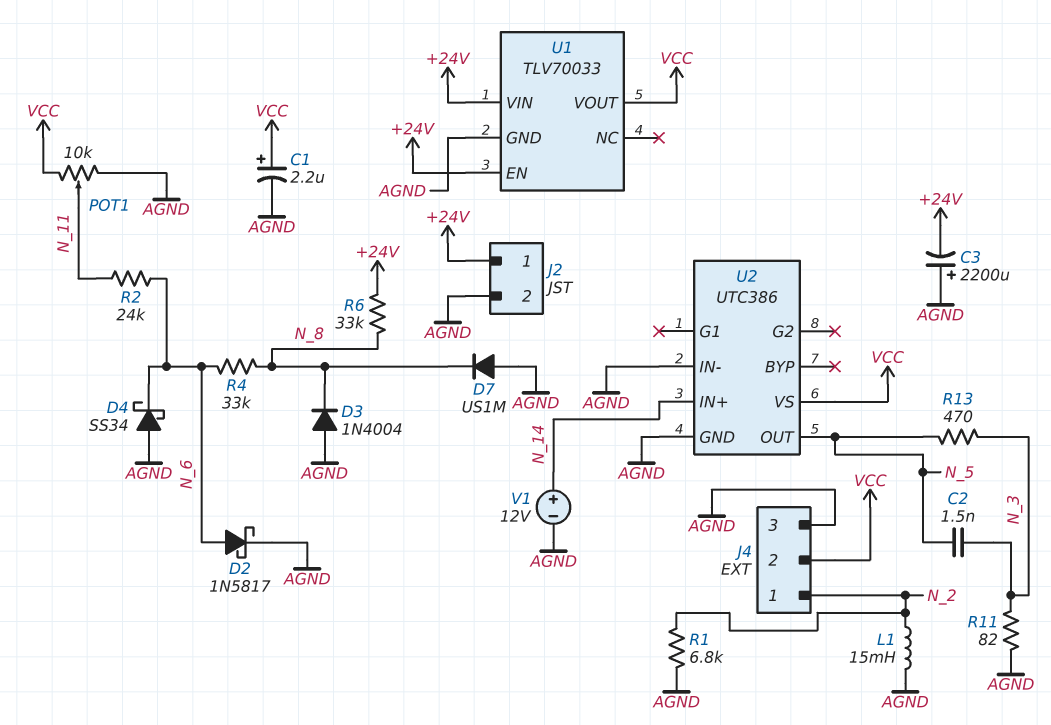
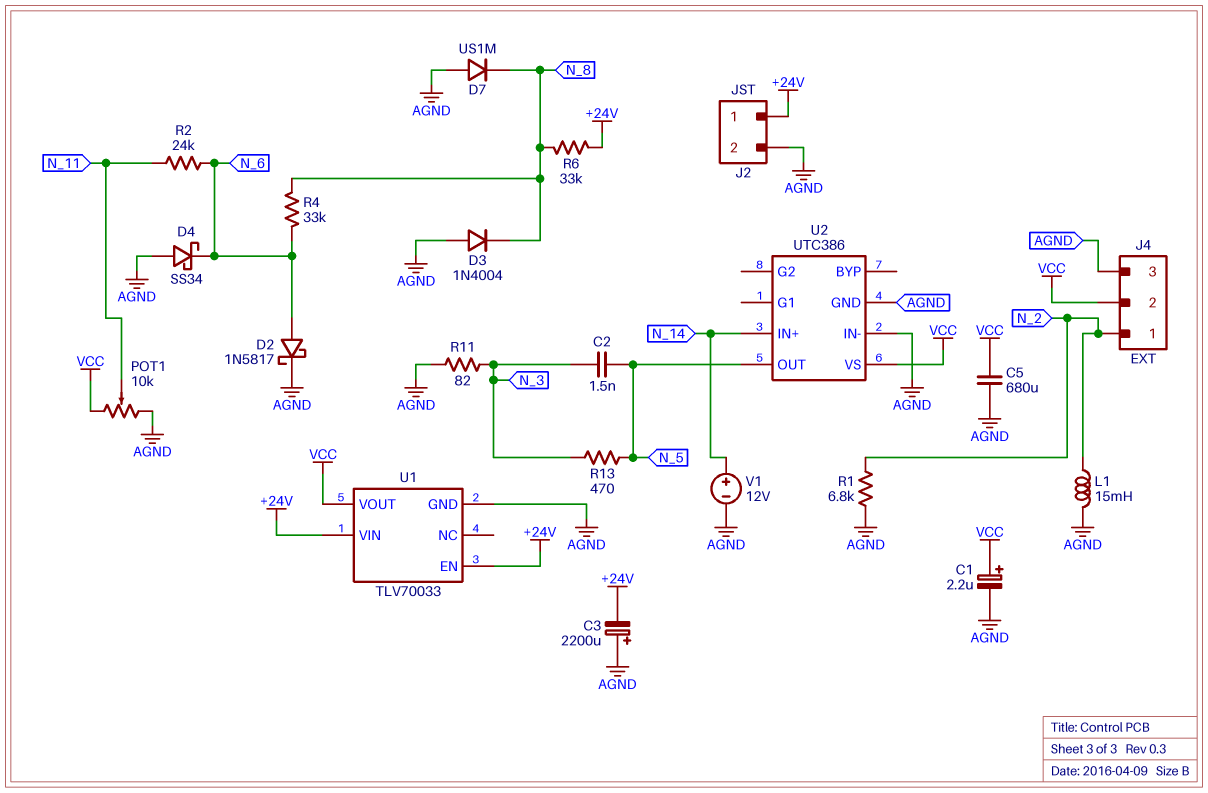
C5: none -> 680uF (AGND, VCC)

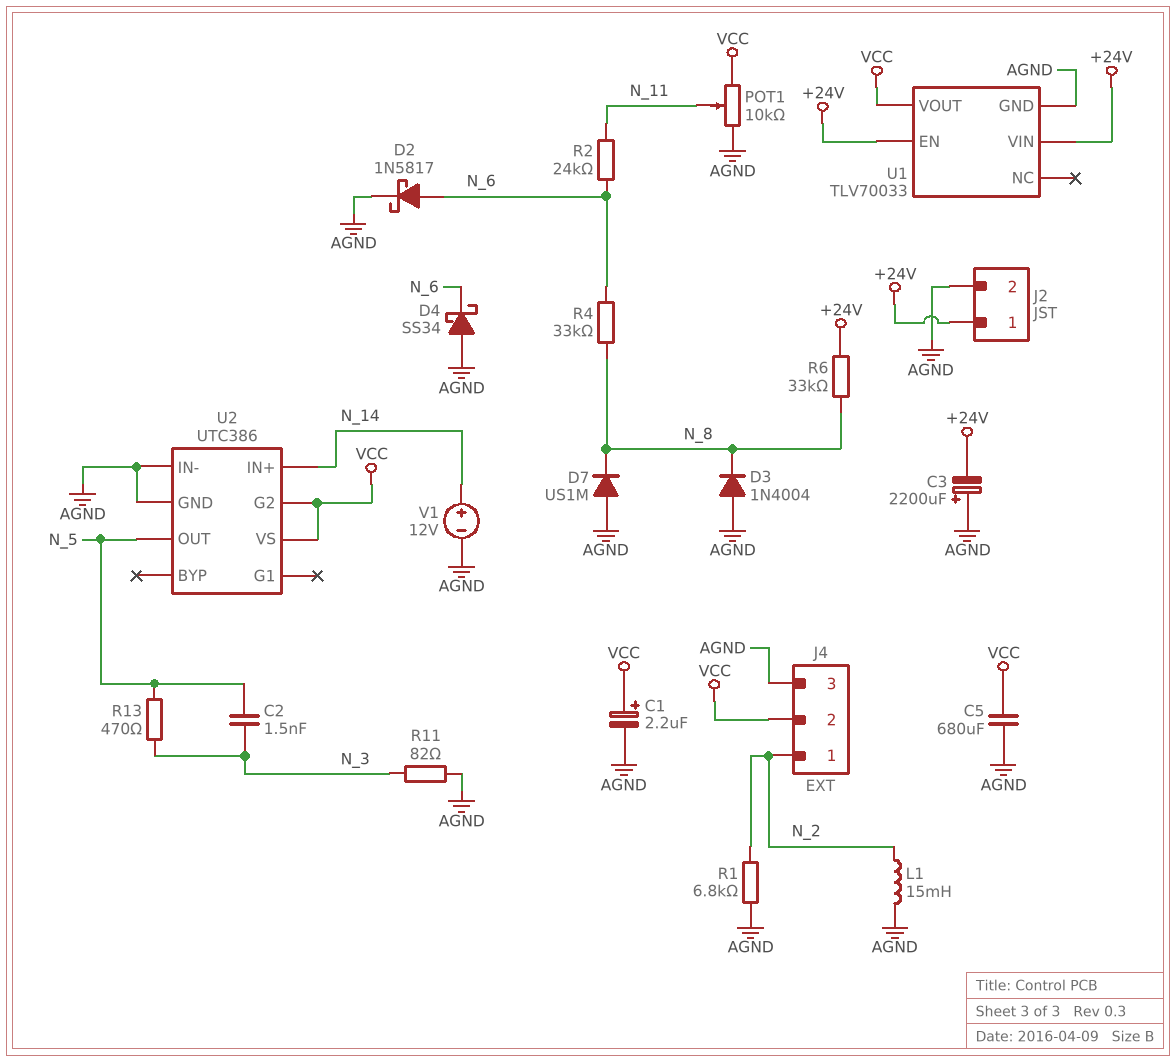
U2 pin G2: none -> VCC

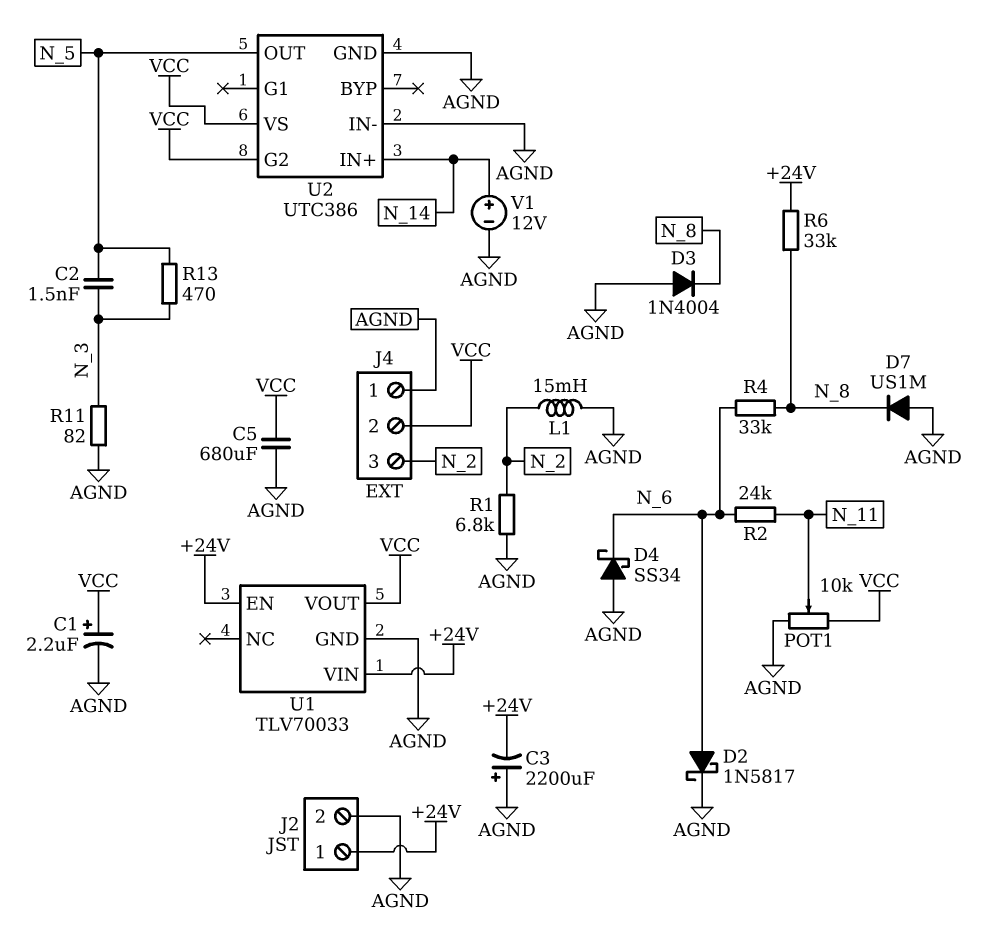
J4 pin 1: N_2 -> AGND
J4 pin 3: AGND -> N_2

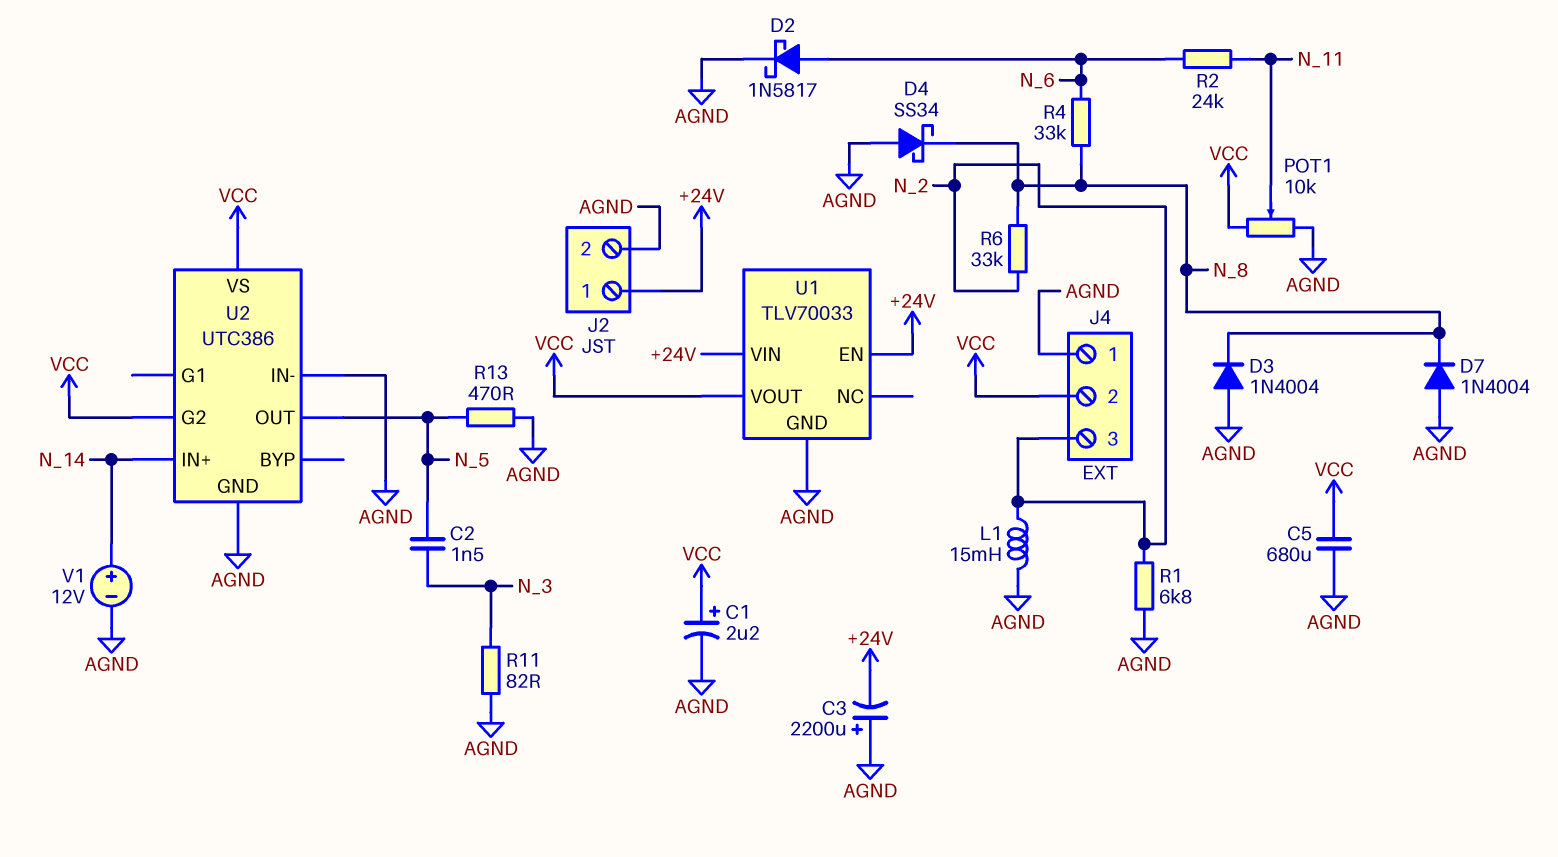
D4: schottky SS34 (A AGND, K N_6) -> schottky SS34 (A AGND, K N_8)
D7: diode US1M (A AGND, K N_8) -> diode 1N4004 (A AGND, K N_8)
R6: 33k (+24V, N_8) -> 33k (N_2, N_8)
R13: 470 (N_3, N_5) -> 470 (AGND, N_5)

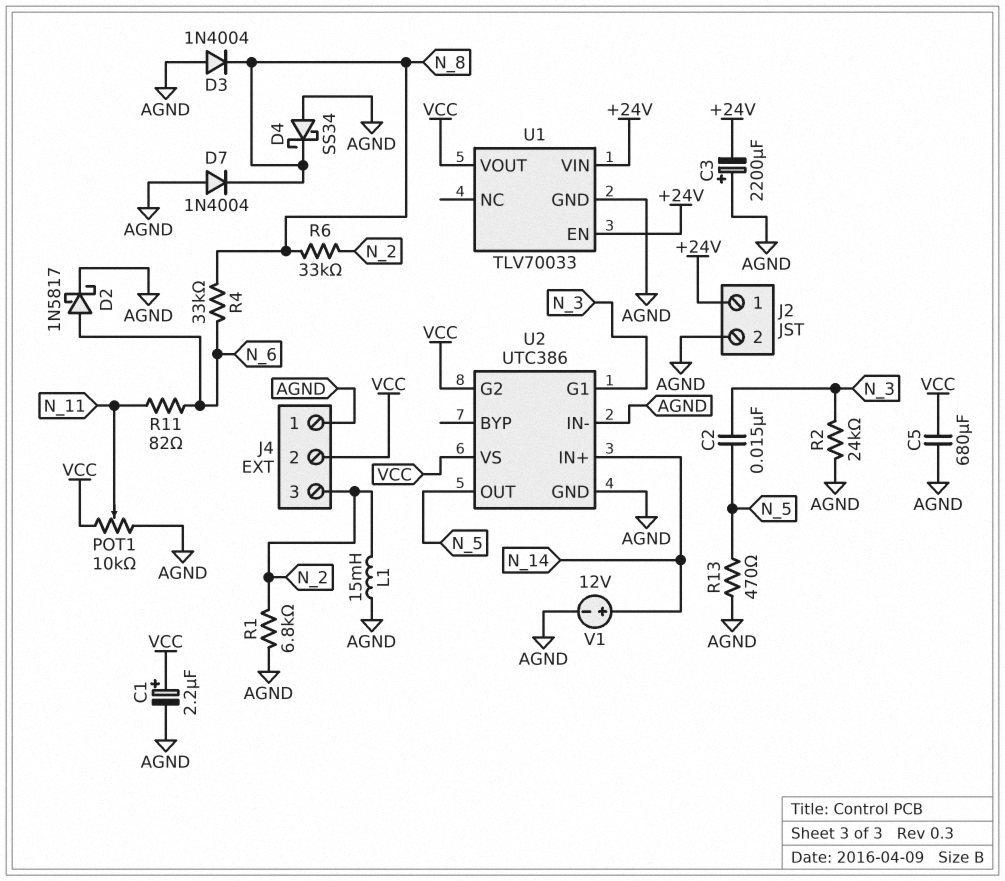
C2: 1.5nF (N_3, N_5) -> 15nF (N_3, N_5)
R2: 24k (N_6, N_11) -> 24k (AGND, N_3)
R11: 82 (AGND, N_3) -> 82 (N_6, N_11)
U2 pin G1: none -> N_3

